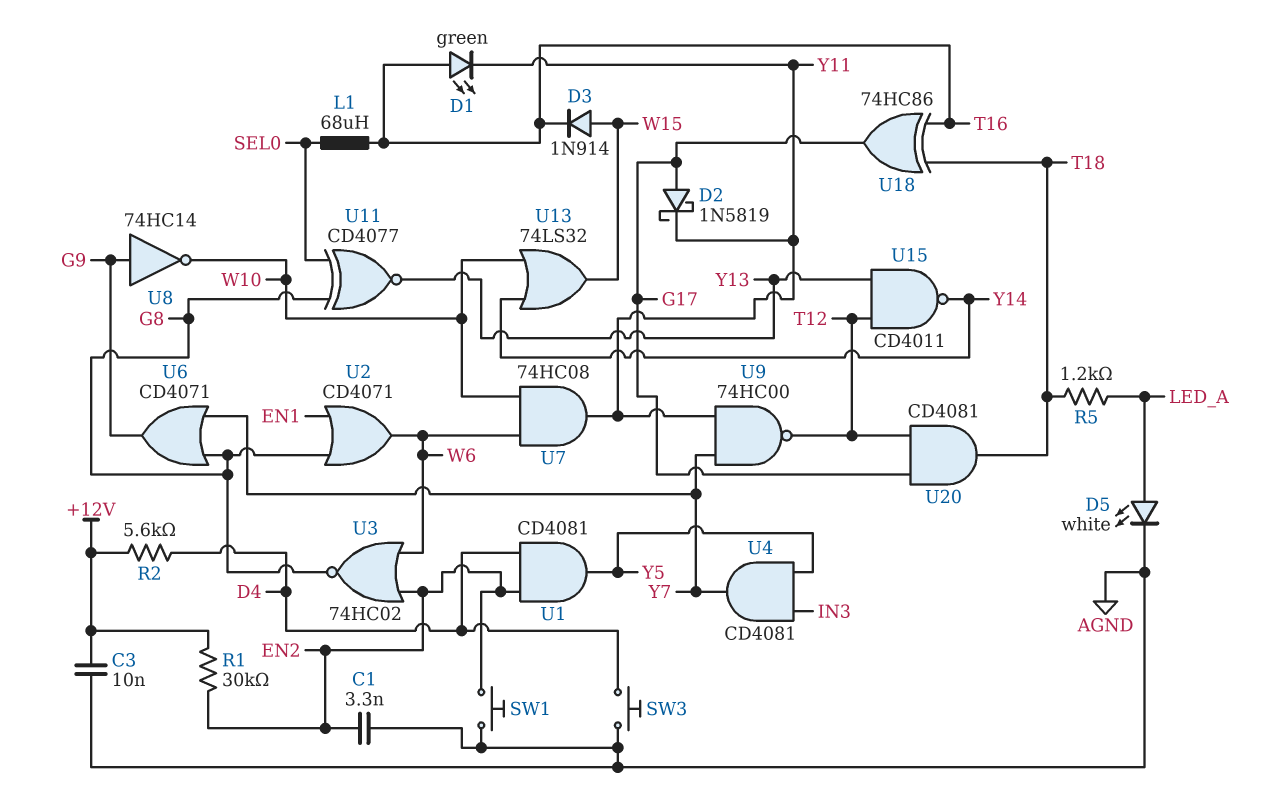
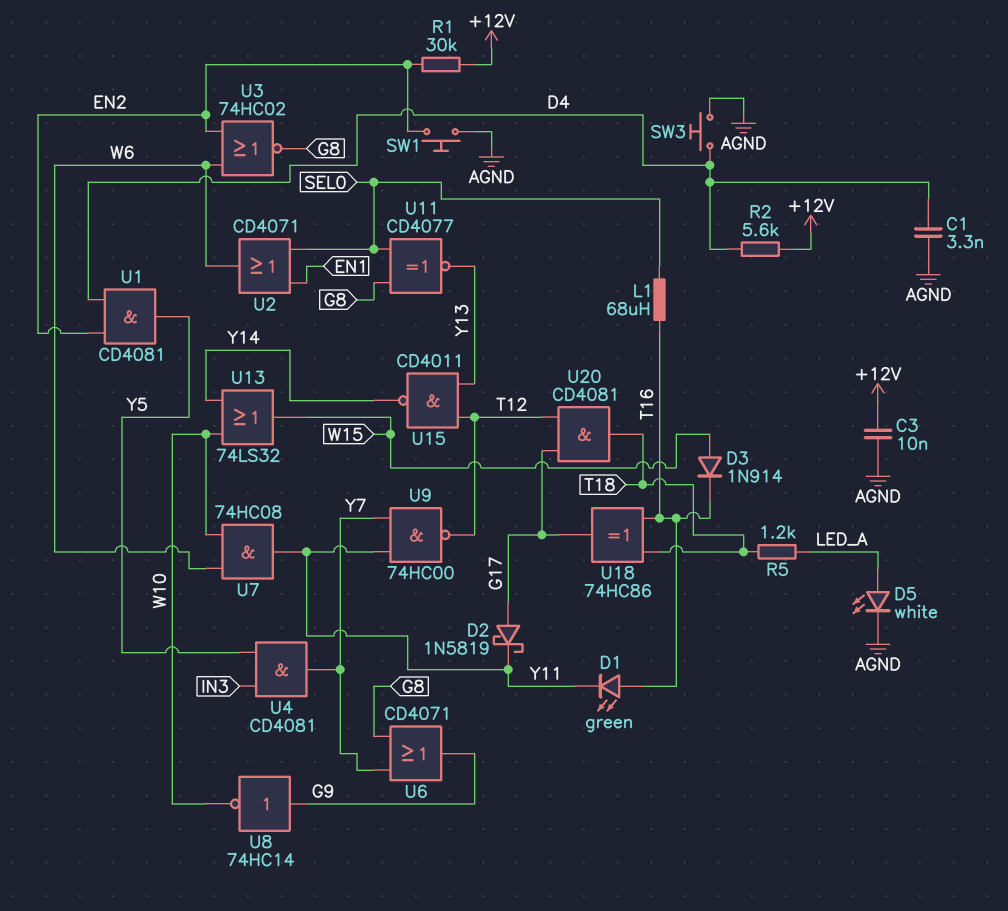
C1: 3.3nF (AGND, EN2) -> 3.3nF (AGND, D4)
U2: OR CD4071 (in EN1, in G8, out W6) -> OR CD4071 (in EN1, in SEL0, out W6)

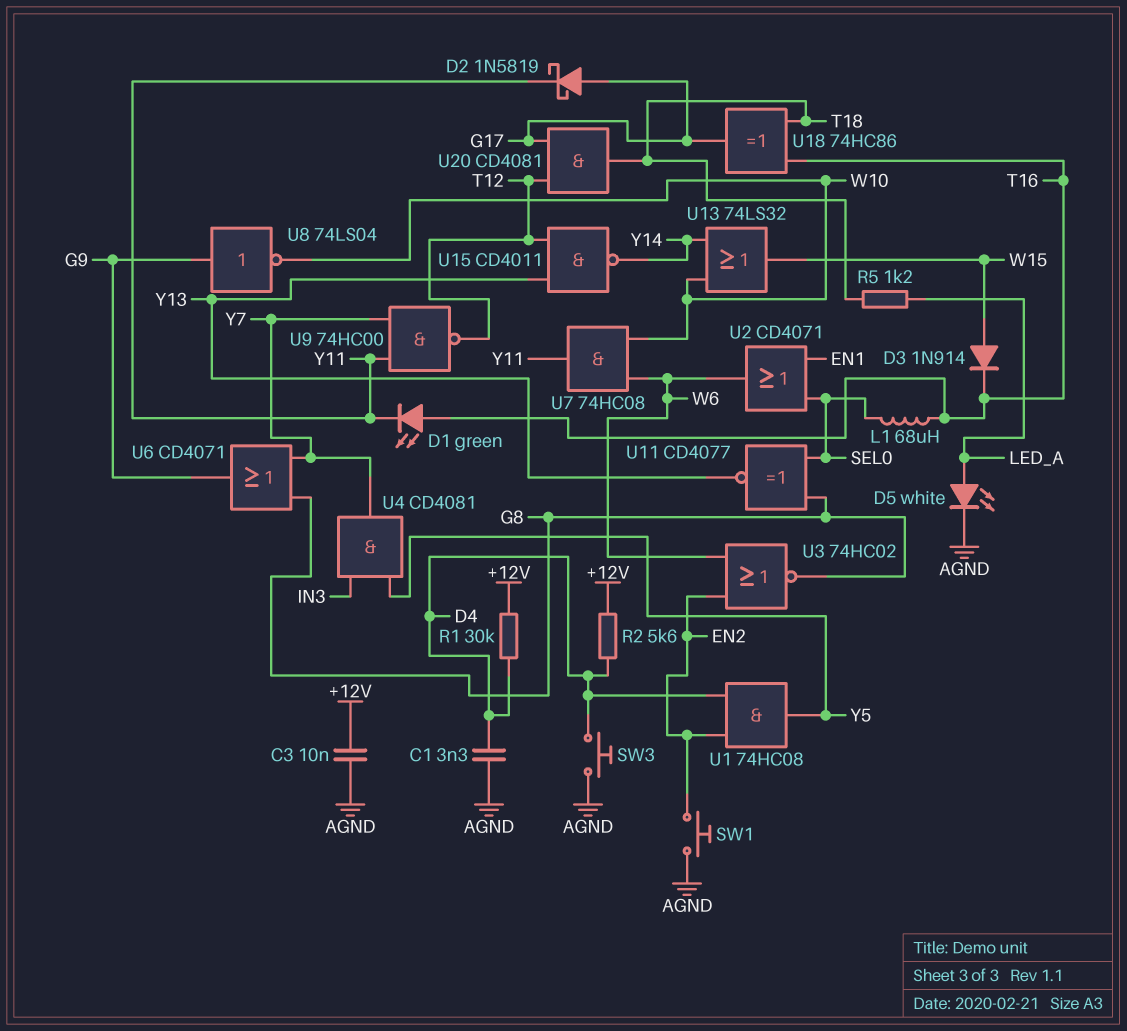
R1: 30k (+12V, EN2) -> 30k (+12V, D4)
U1: AND CD4081 (in D4, in EN2, out Y5) -> AND 74HC08 (in D4, in EN2, out Y5)
U8: NOT 74HC14 (in G9, out W10) -> NOT 74LS04 (in G9, out W10)

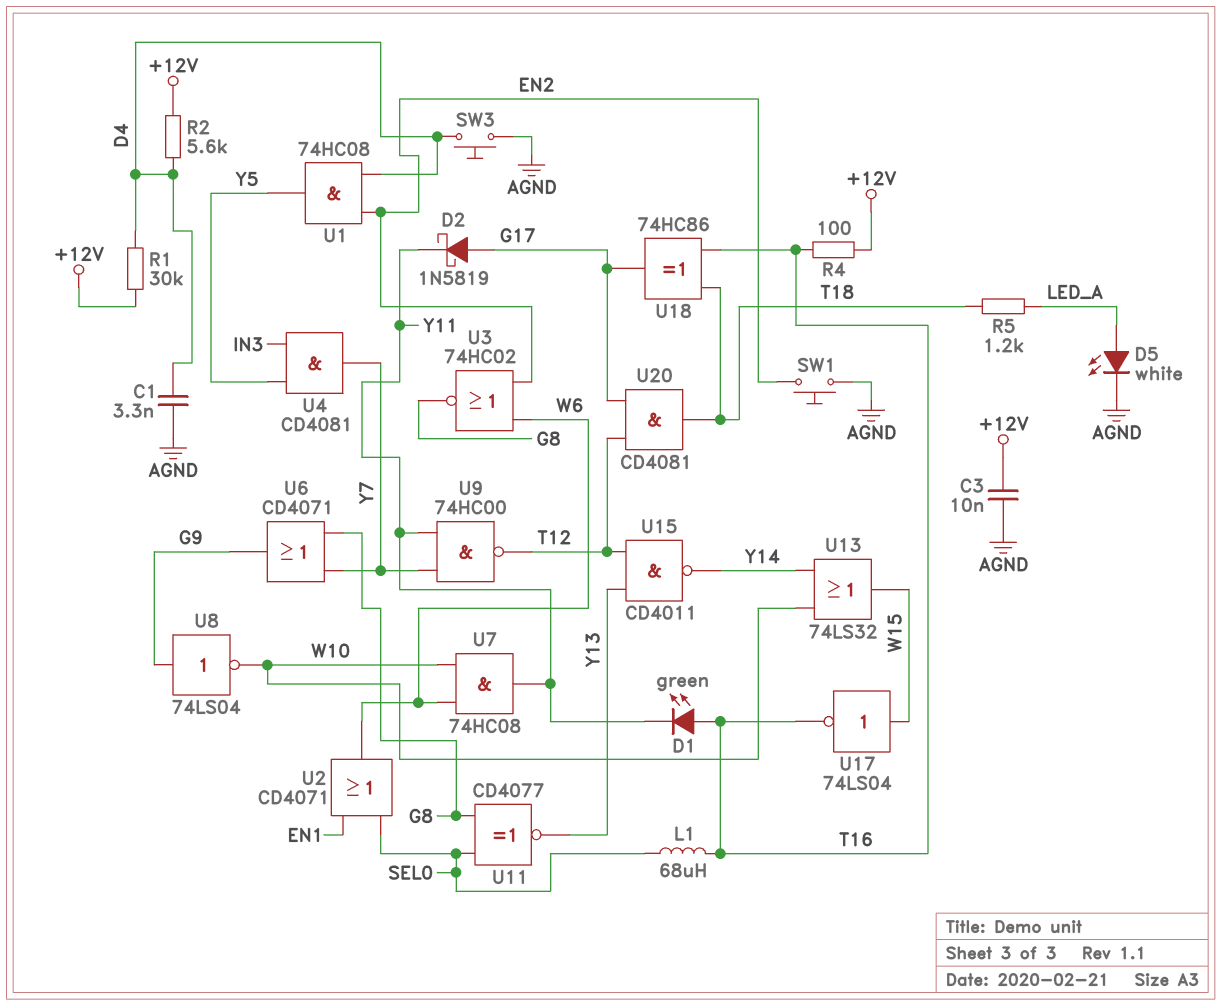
D3: diode 1N914 (A W15, K T16) -> none
R4: none -> 100 (+12V, T16)
U17: none -> NOT 74LS04 (in W15, out T16)

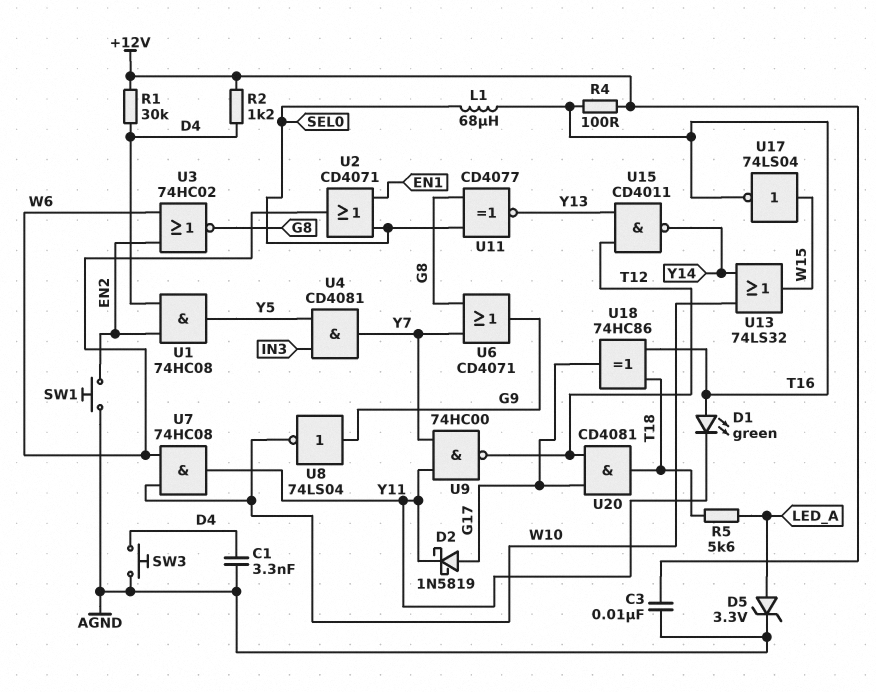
D5: LED white (A LED_A, K AGND) -> zener 3.3V (A LED_A, K AGND)
R2: 5.6k (+12V, D4) -> 1.2k (+12V, D4)
R5: 1.2k (LED_A, T18) -> 5.6k (LED_A, T18)

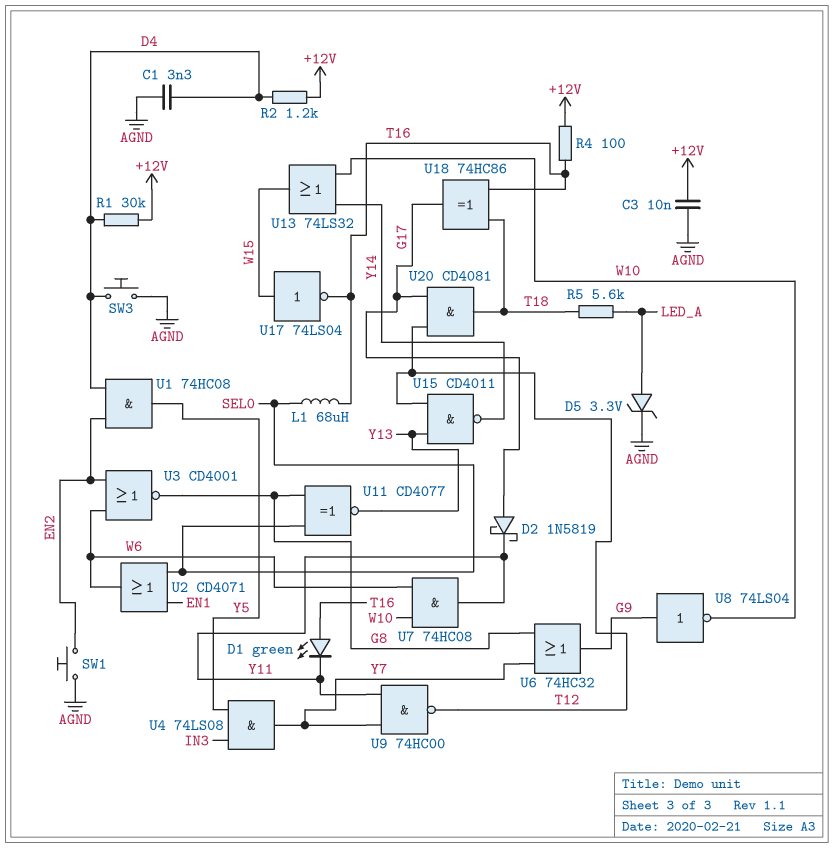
U3: NOR 74HC02 (in EN2, in W6, out G8) -> NOR CD4001 (in EN2, in W6, out G8)
U4: AND CD4081 (in IN3, in Y5, out Y7) -> AND 74LS08 (in IN3, in Y5, out Y7)
U6: OR CD4071 (in G8, in Y7, out G9) -> OR 74HC32 (in G8, in Y7, out G9)

